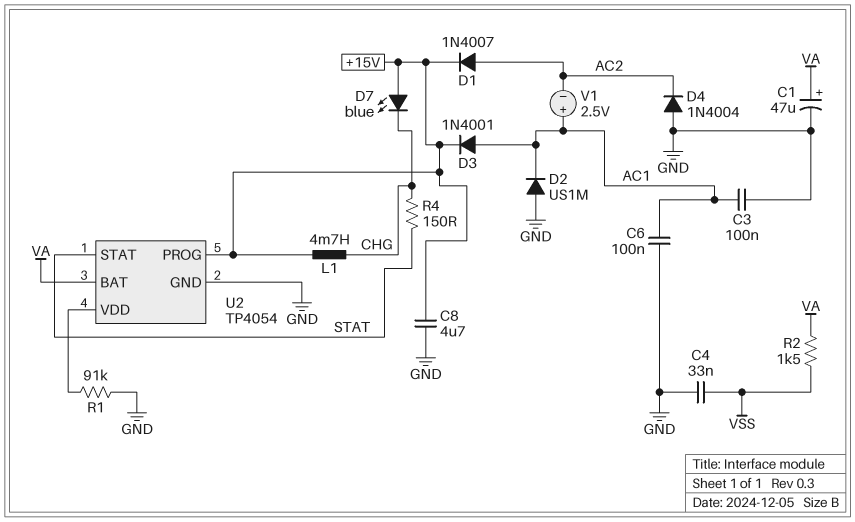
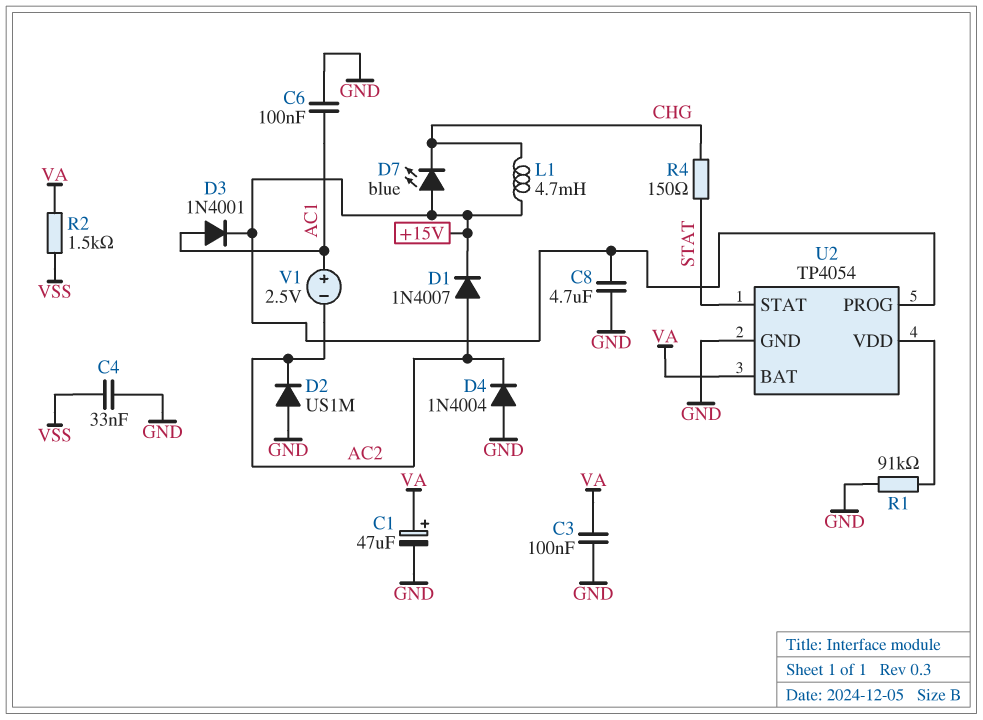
C3: 100nF (AC1, GND) -> 100nF (GND, VA)
D2: diode US1M (A GND, K AC1) -> diode US1M (A GND, K AC2)

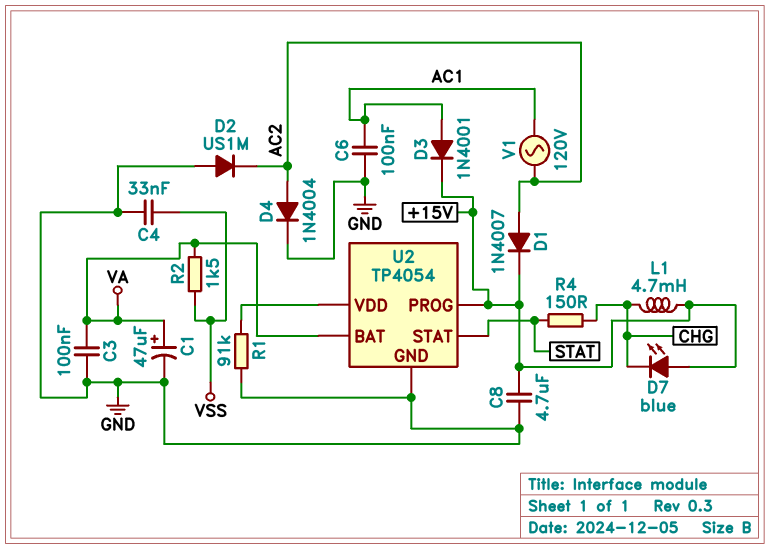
D4: diode 1N4004 (A GND, K AC2) -> diode 1N4004 (A AC2, K GND)
V1: 2.5V (plus AC1, minus AC2) -> AC 120V (AC1, AC2)

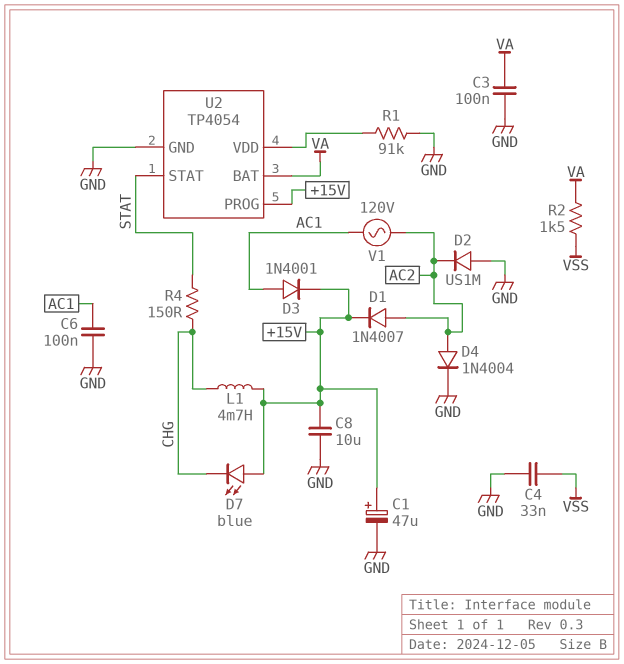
C1: 47uF (plus VA, minus GND) -> 47uF (plus +15V, minus GND)
C8: 4.7uF (+15V, GND) -> 10uF (+15V, GND)

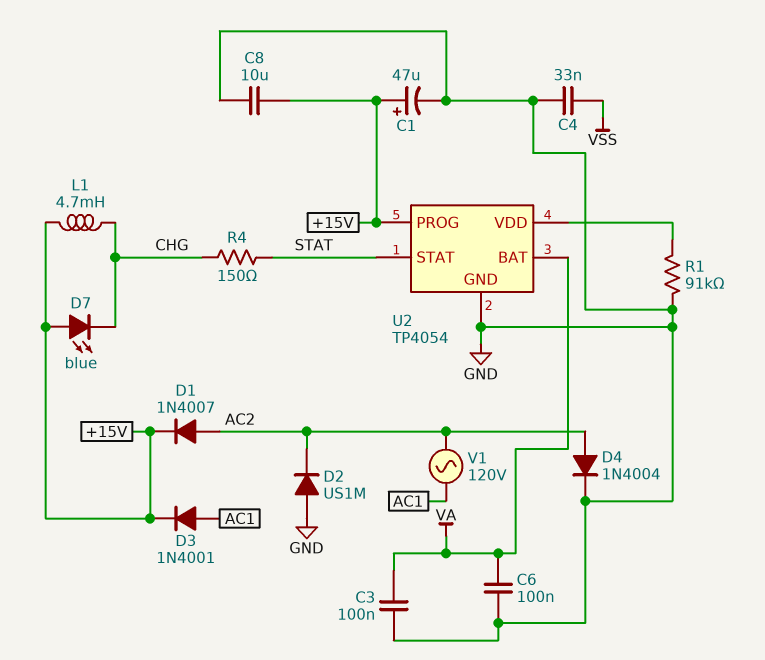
C6: 100nF (AC1, GND) -> 100nF (GND, VA)
R2: 1.5k (VA, VSS) -> none

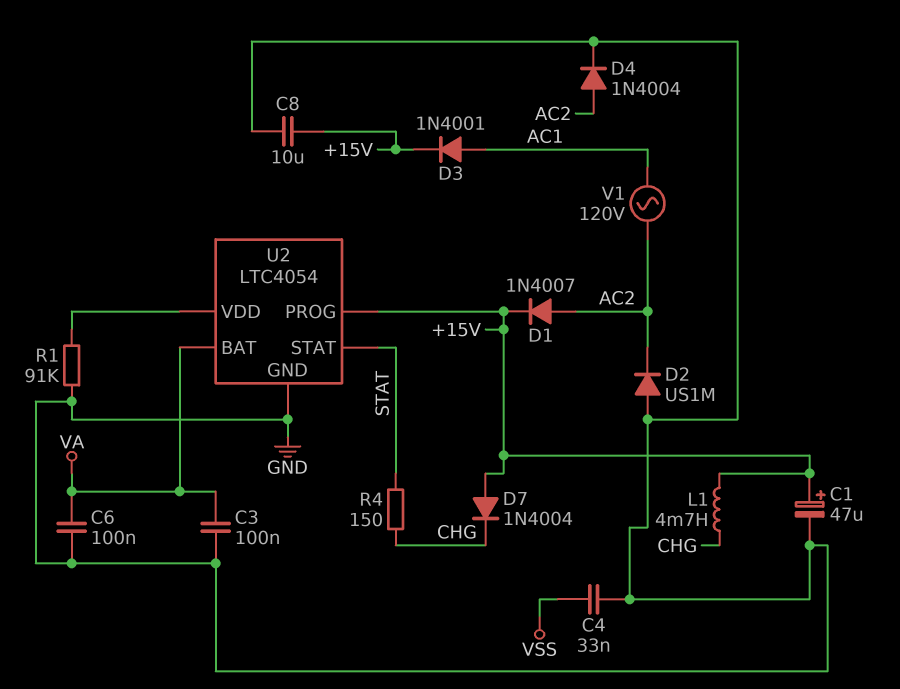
D7: LED blue (A +15V, K CHG) -> diode 1N4004 (A +15V, K CHG)
U2: TP4054 -> LTC4054

